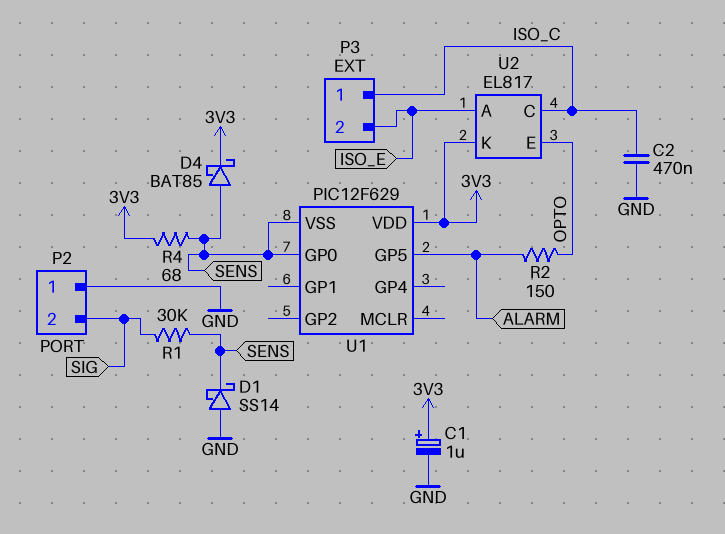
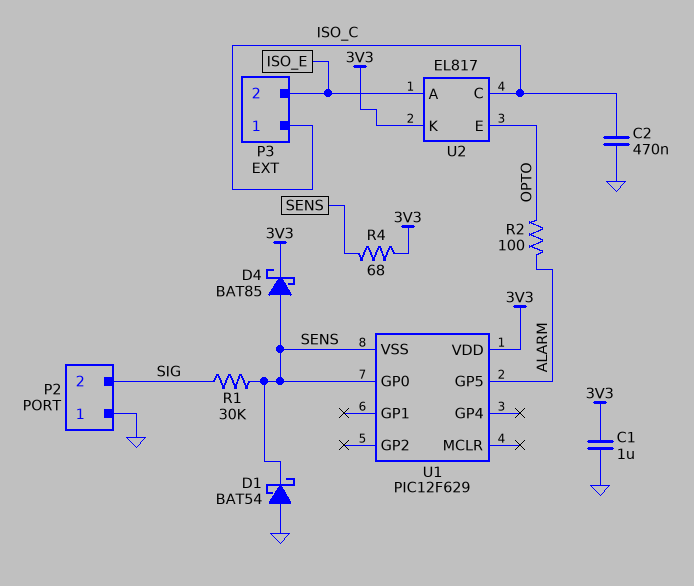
C1: 1uF (plus 3V3, minus GND) -> 1uF (3V3, GND)
D1: schottky SS14 (A GND, K SENS) -> schottky BAT54 (A GND, K SENS)
R2: 150 (ALARM, OPTO) -> 100 (ALARM, OPTO)

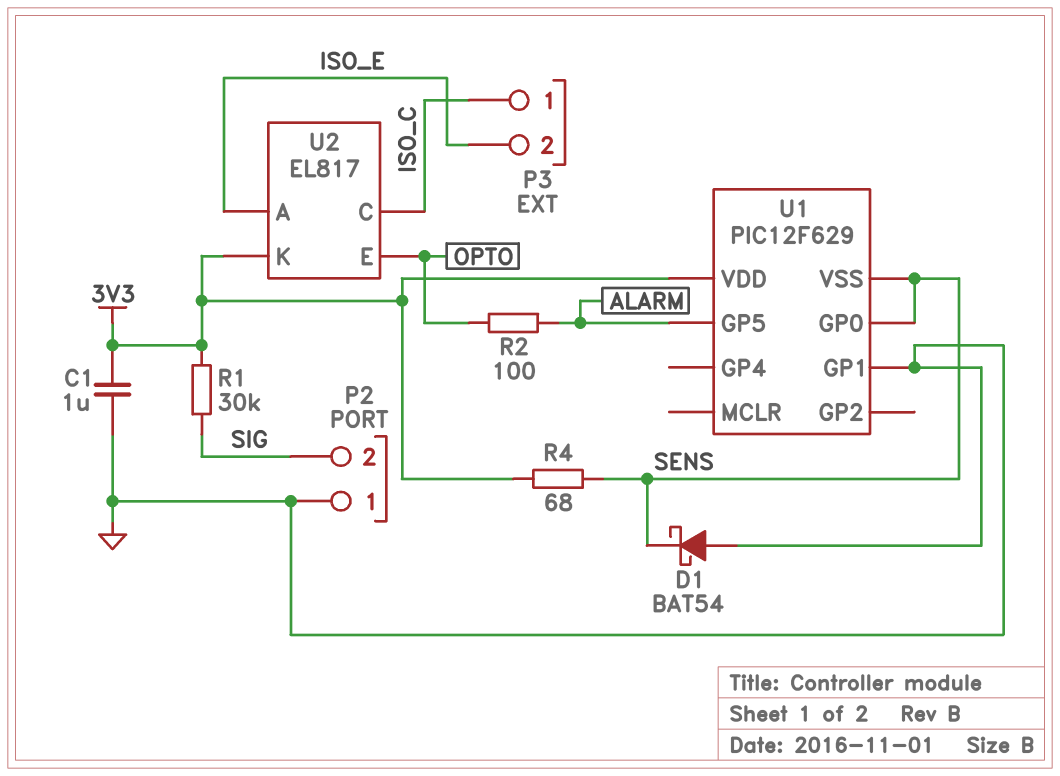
C2: 470nF (GND, ISO_C) -> none
D4: schottky BAT85 (A SENS, K 3V3) -> none
R1: 30k (SENS, SIG) -> 30k (3V3, SIG)
U1 pin GP1: none -> GND

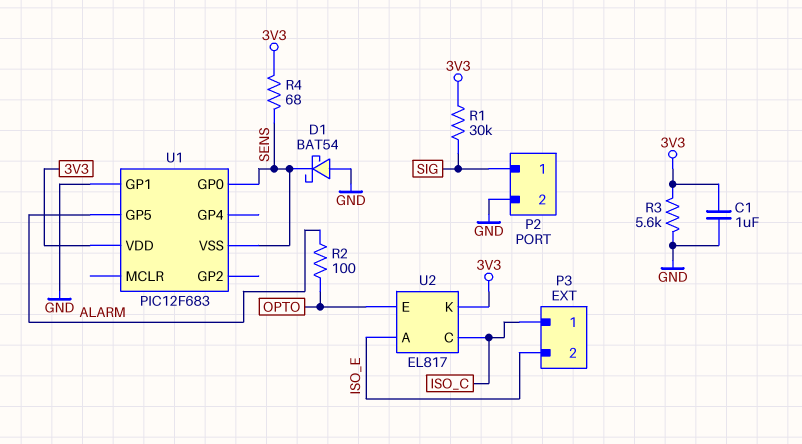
P2 pin 1: GND -> SIG
P2 pin 2: SIG -> GND
R3: none -> 5.6k (3V3, GND)
U1: PIC12F629 -> PIC12F683

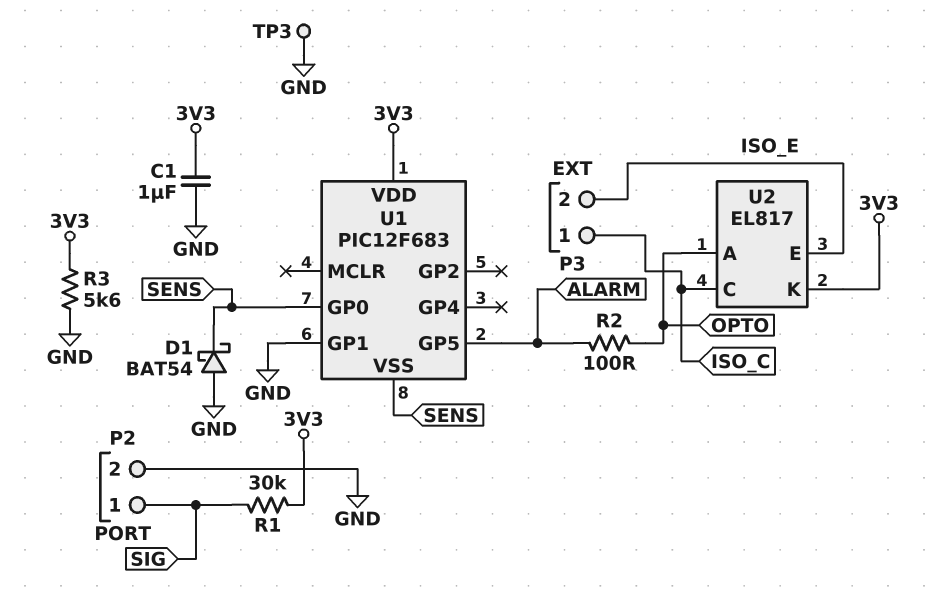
R4: 68 (3V3, SENS) -> none
TP3: none -> test point (GND)
U2 pin A: ISO_E -> OPTO
U2 pin E: OPTO -> ISO_E

